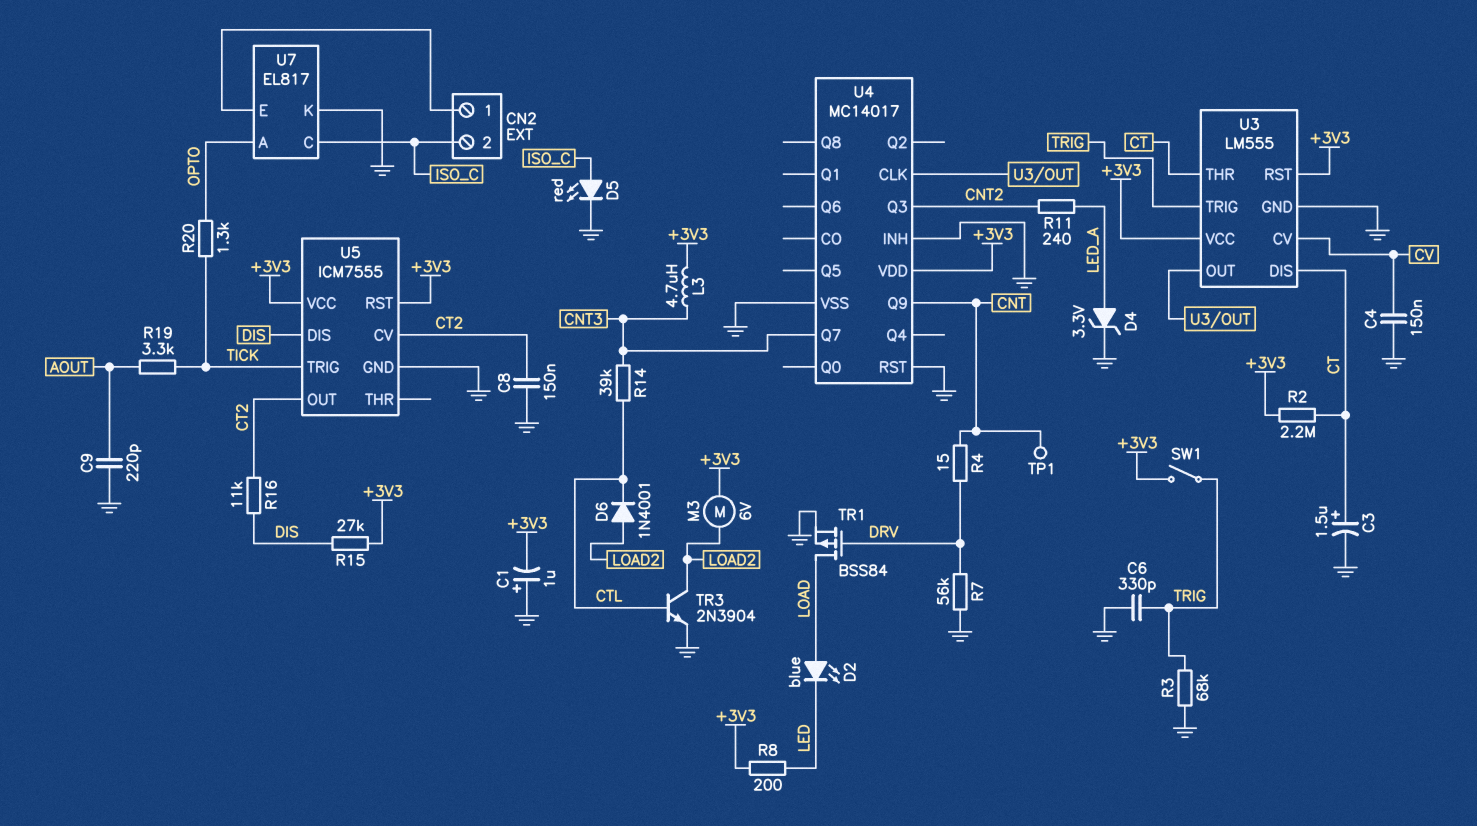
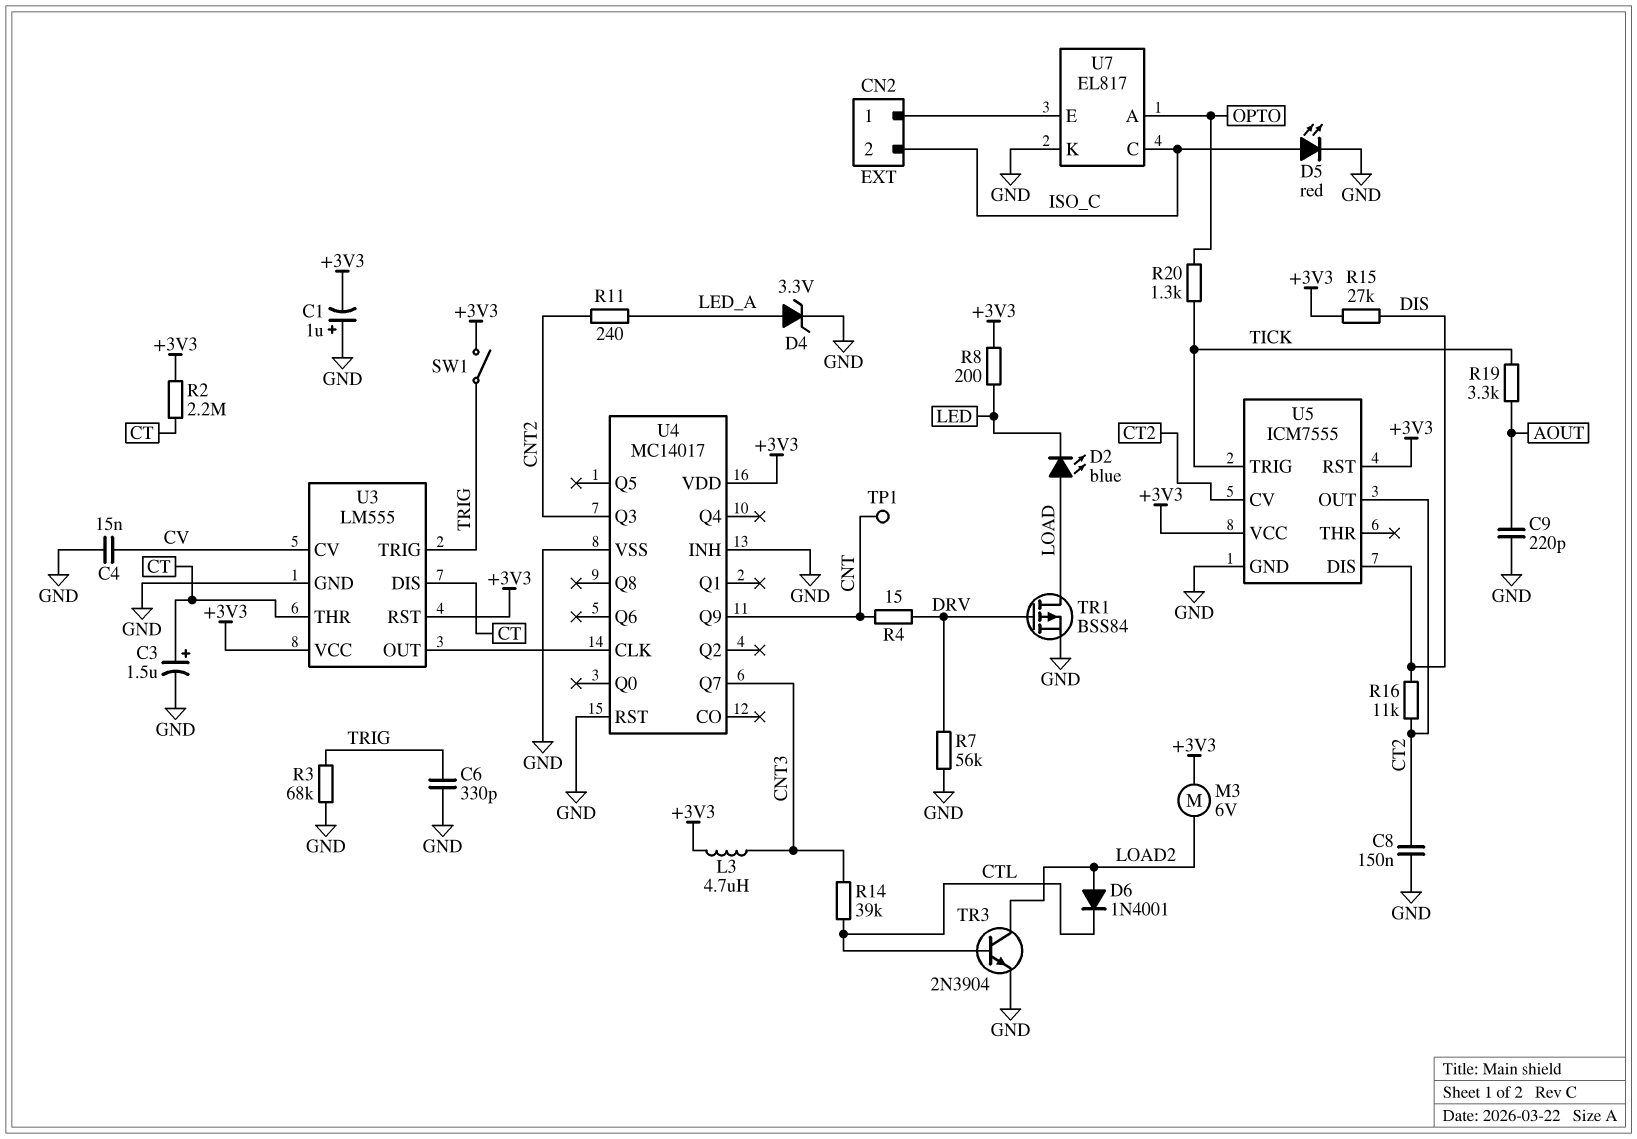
C4: 150nF (CV, GND) -> 15nF (CV, GND)

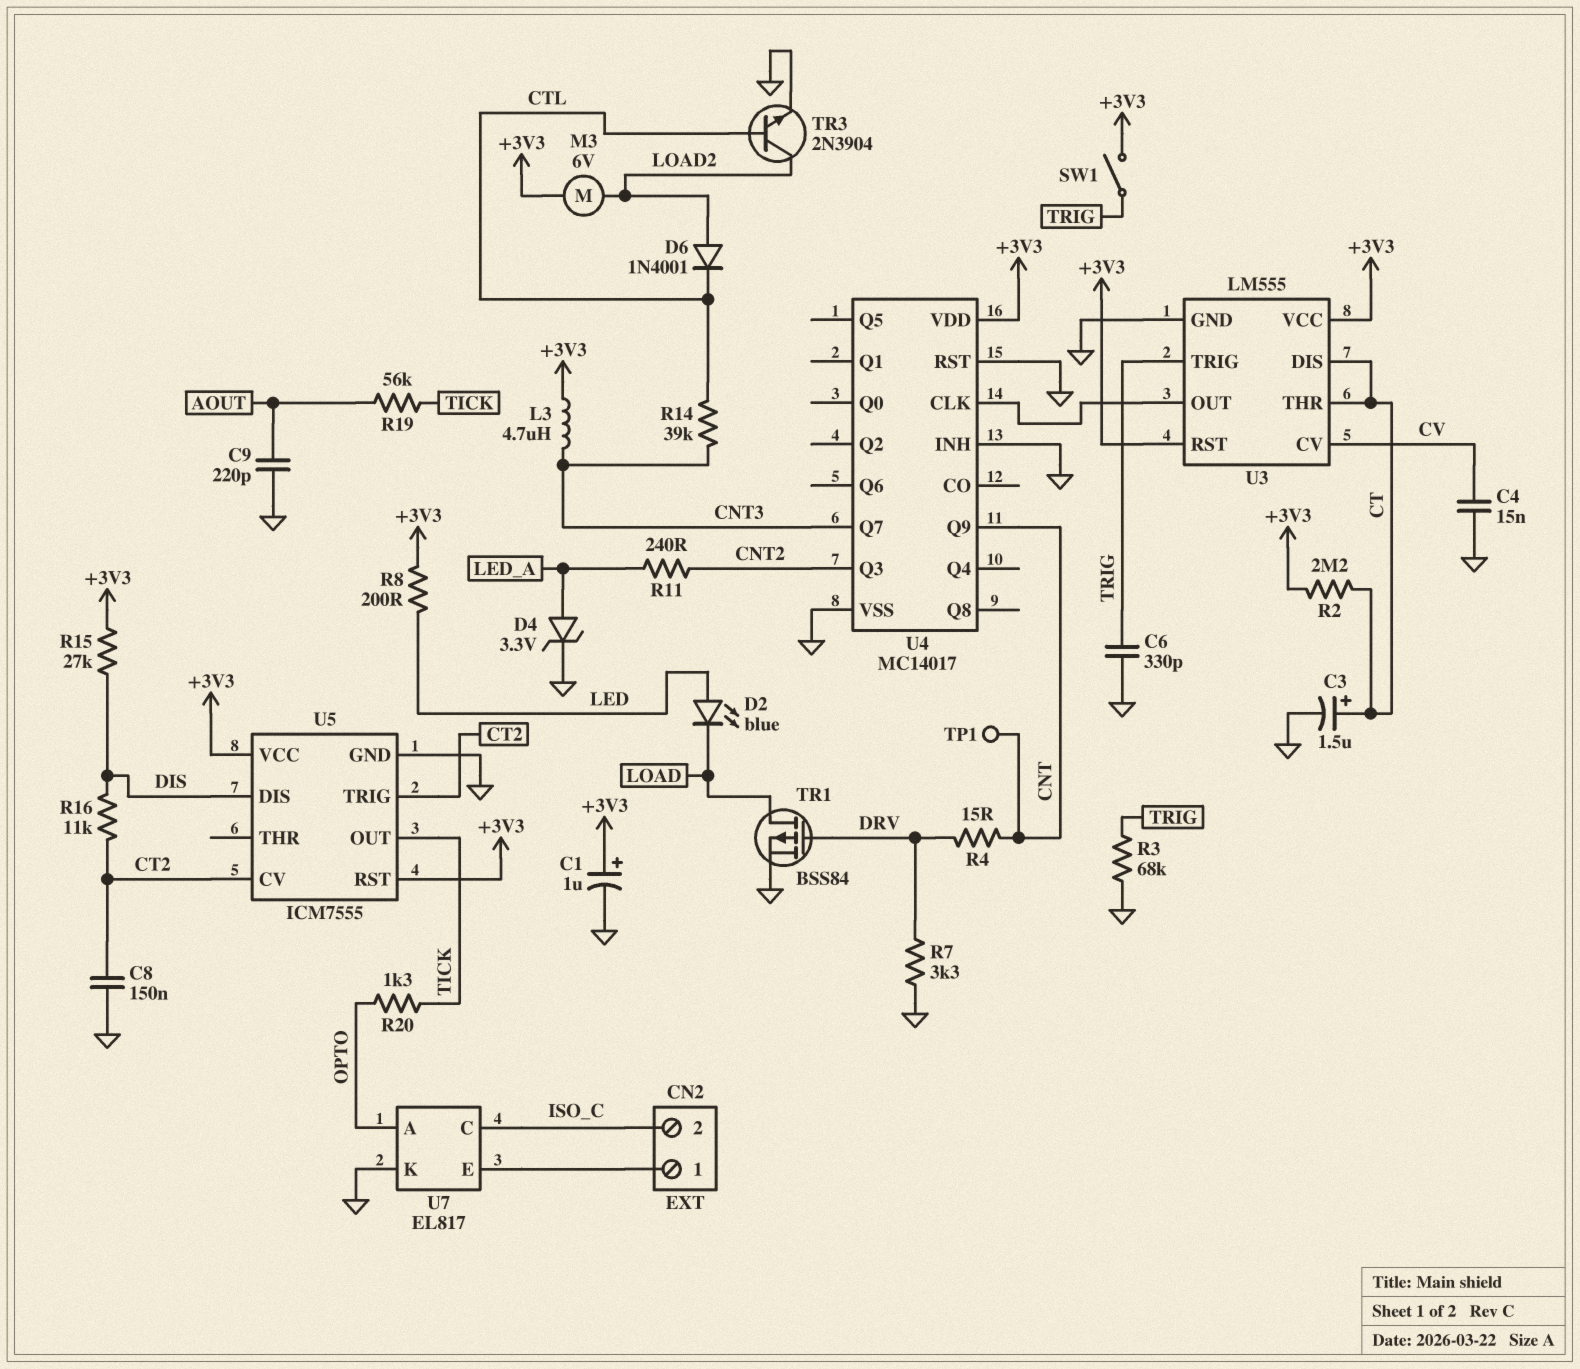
C1: 1uF (plus GND, minus +3V3) -> 1uF (plus +3V3, minus GND)
D2: LED blue (A LOAD, K LED) -> LED blue (A LED, K LOAD)
D5: LED red (A ISO_C, K GND) -> none
R7: 56k (DRV, GND) -> 3.3k (DRV, GND)
R19: 3.3k (AOUT, TICK) -> 56k (AOUT, TICK)
U5 pin OUT: CT2 -> TICK
U5 pin TRIG: TICK -> CT2

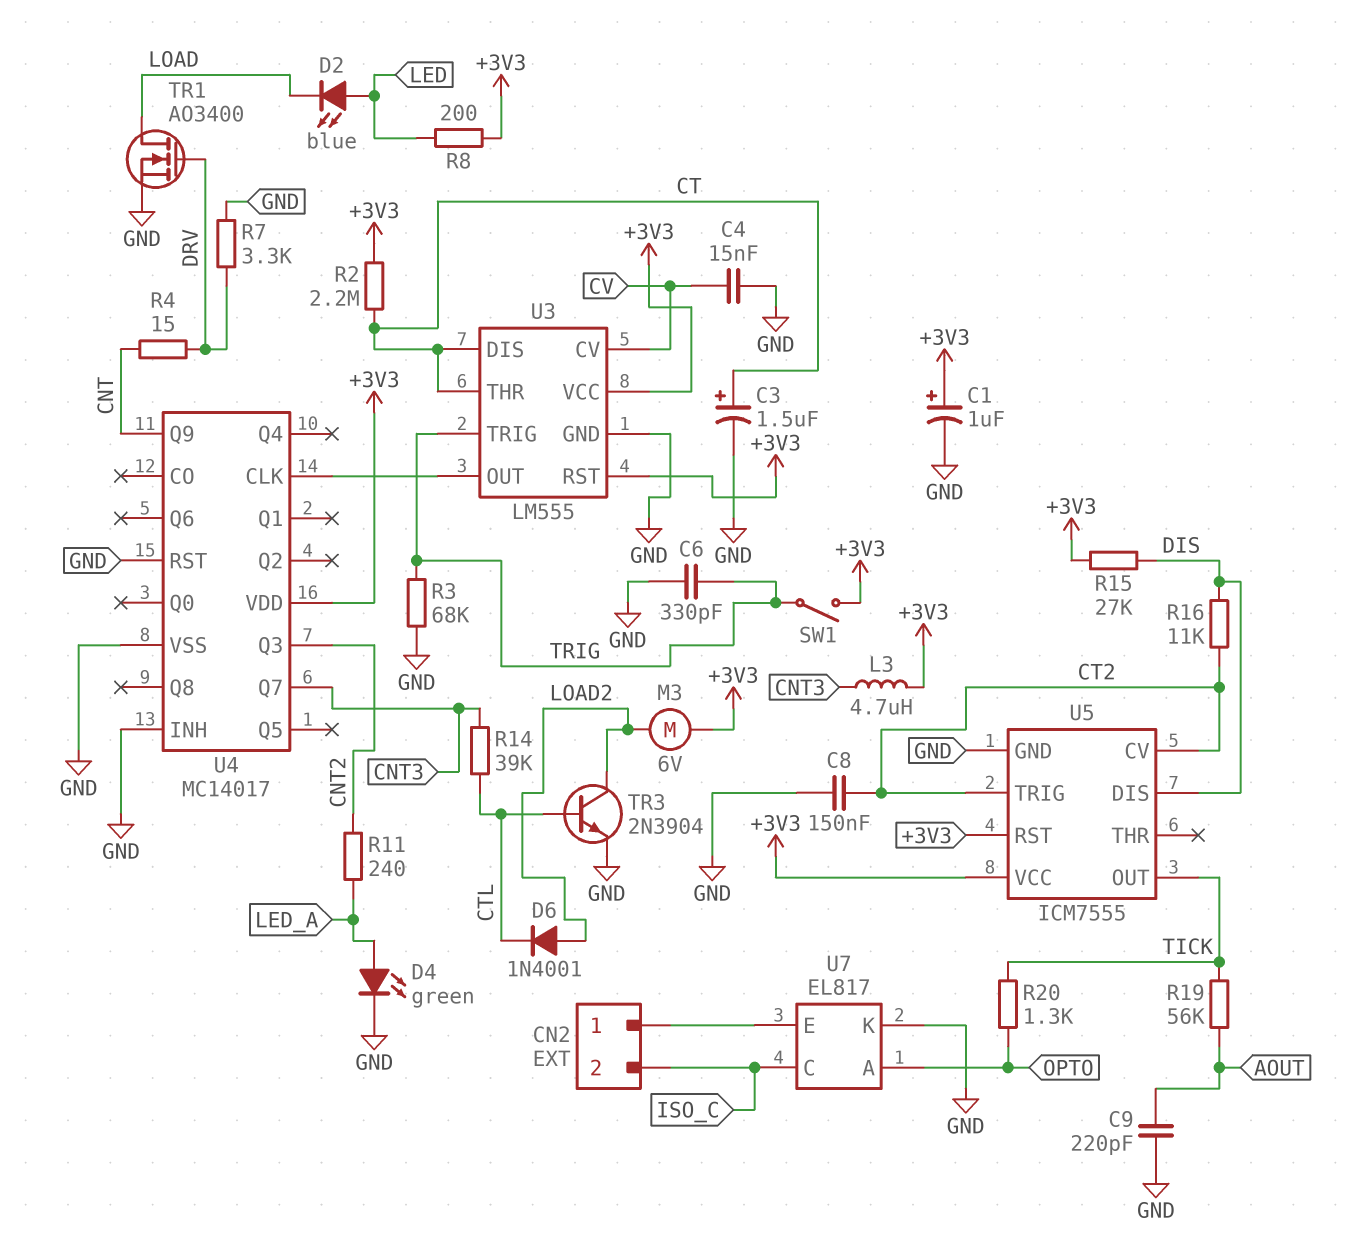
D4: zener 3.3V (A LED_A, K GND) -> LED green (A LED_A, K GND)
TP1: test point (CNT) -> none
TR1: PMOS BSS84 (G DRV, D LOAD, S GND) -> NMOS AO3400 (G DRV, D LOAD, S GND)

